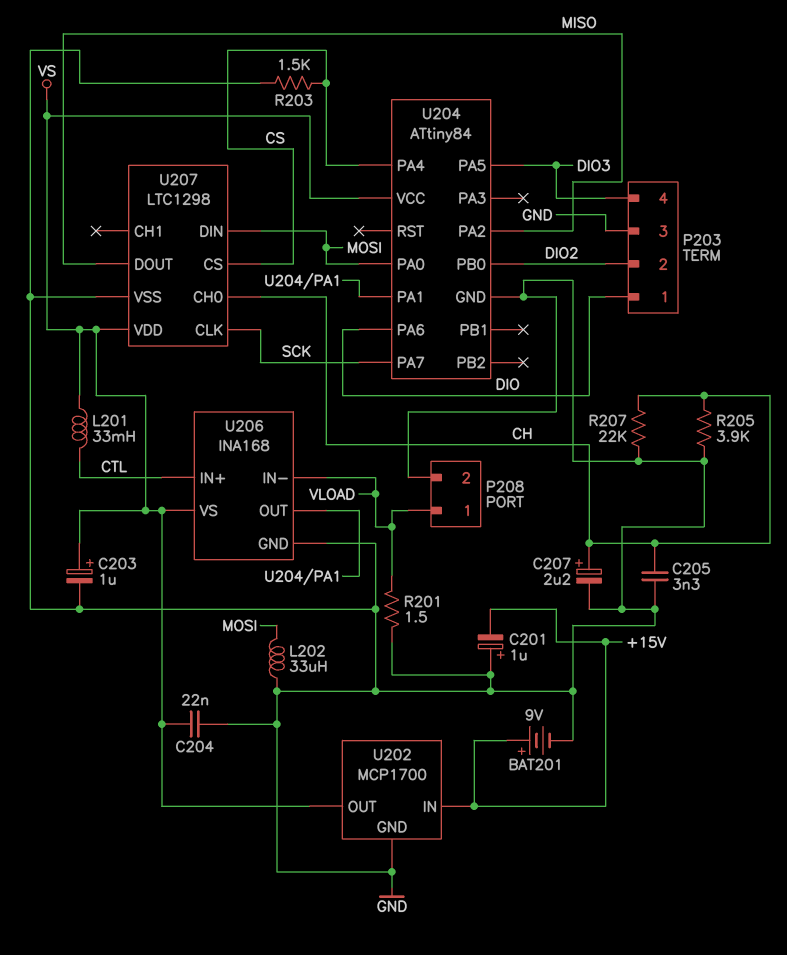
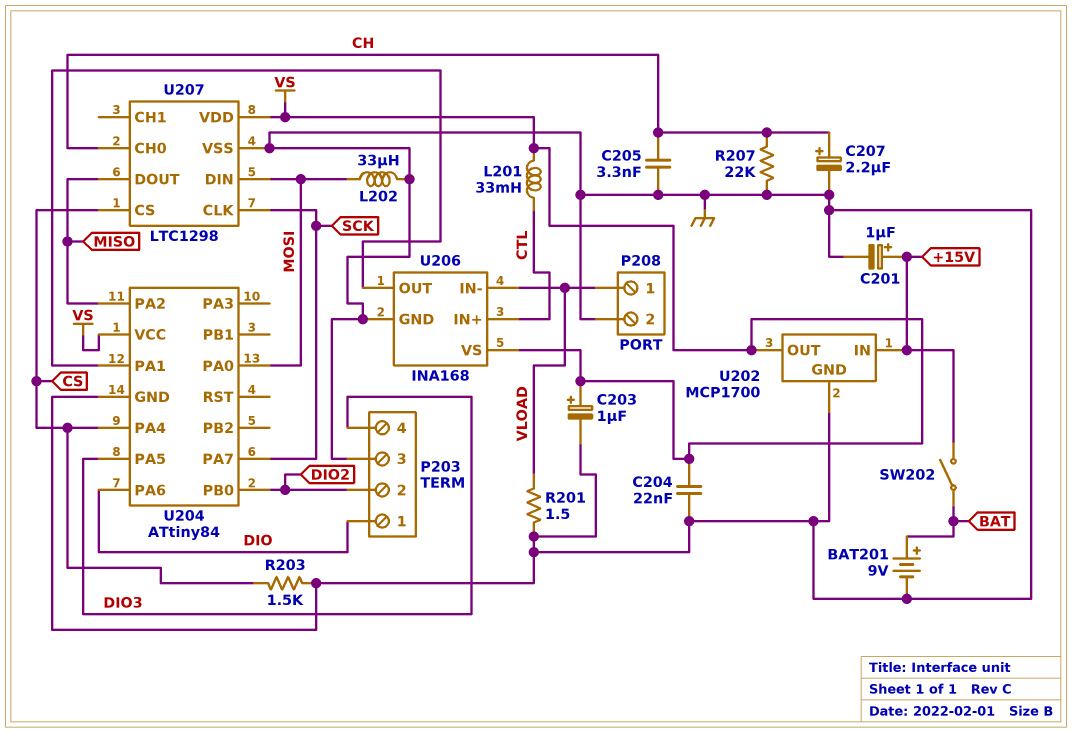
BAT201: 9V (plus +15V, minus GND) -> 9V (plus BAT, minus GND)
C201: 1uF (plus GND, minus +15V) -> 1uF (plus +15V, minus GND)
R205: 3.9k (CH, GND) -> none
SW202: none -> switch (+15V, BAT)

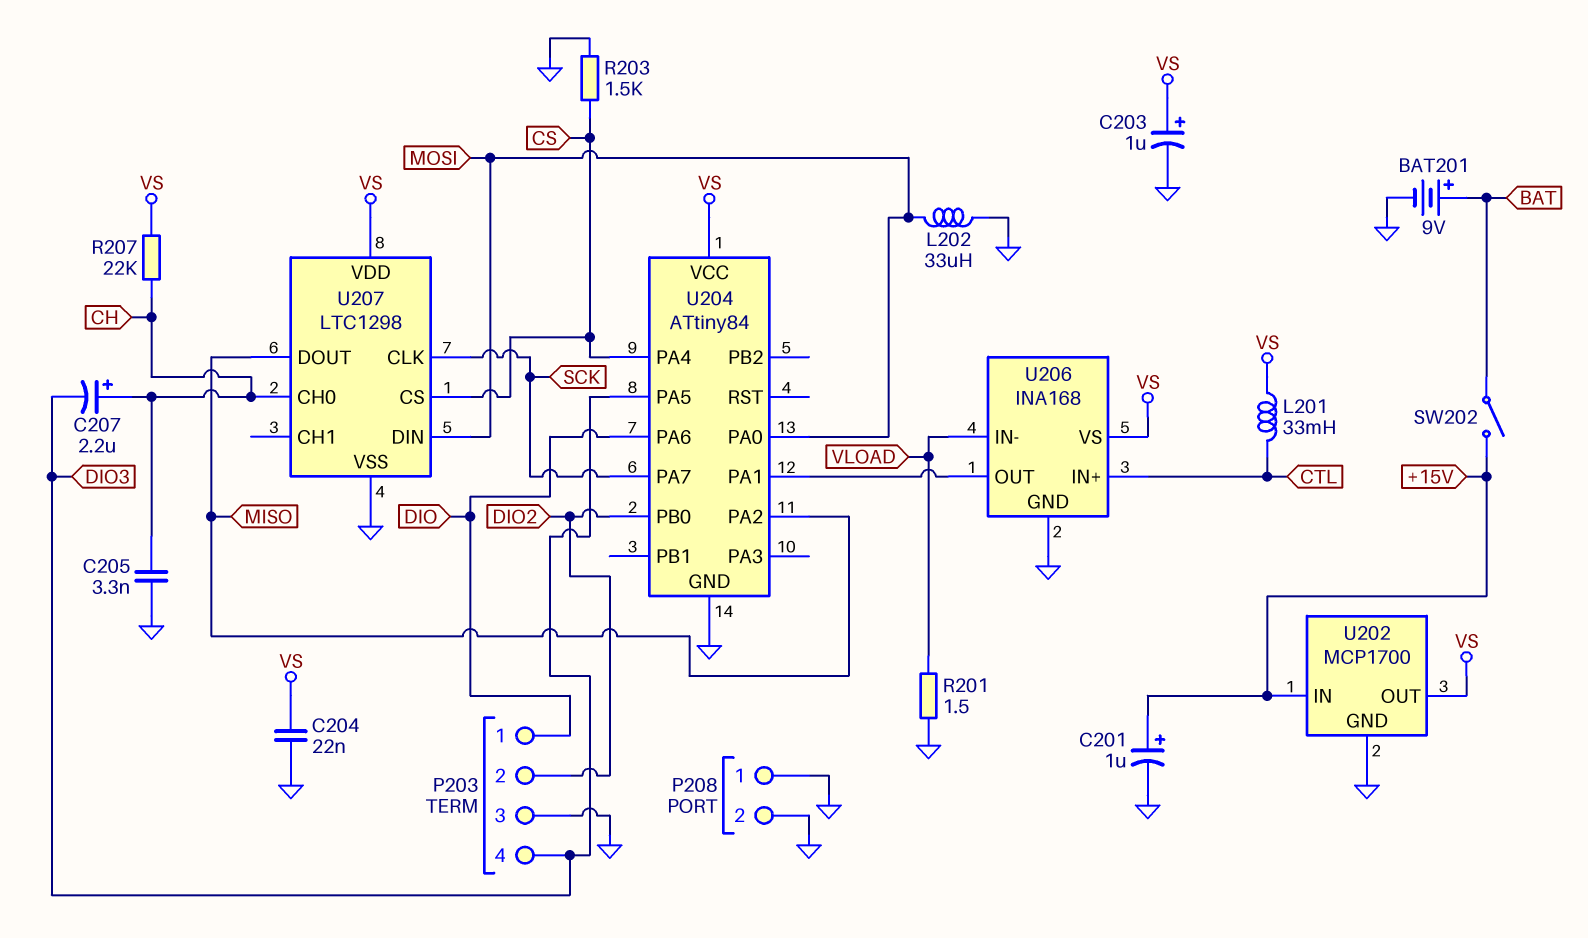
C207: 2.2uF (plus CH, minus GND) -> 2.2uF (plus CH, minus DIO3)
P208 pin 1: VLOAD -> GND
R207: 22k (CH, GND) -> 22k (CH, VS)

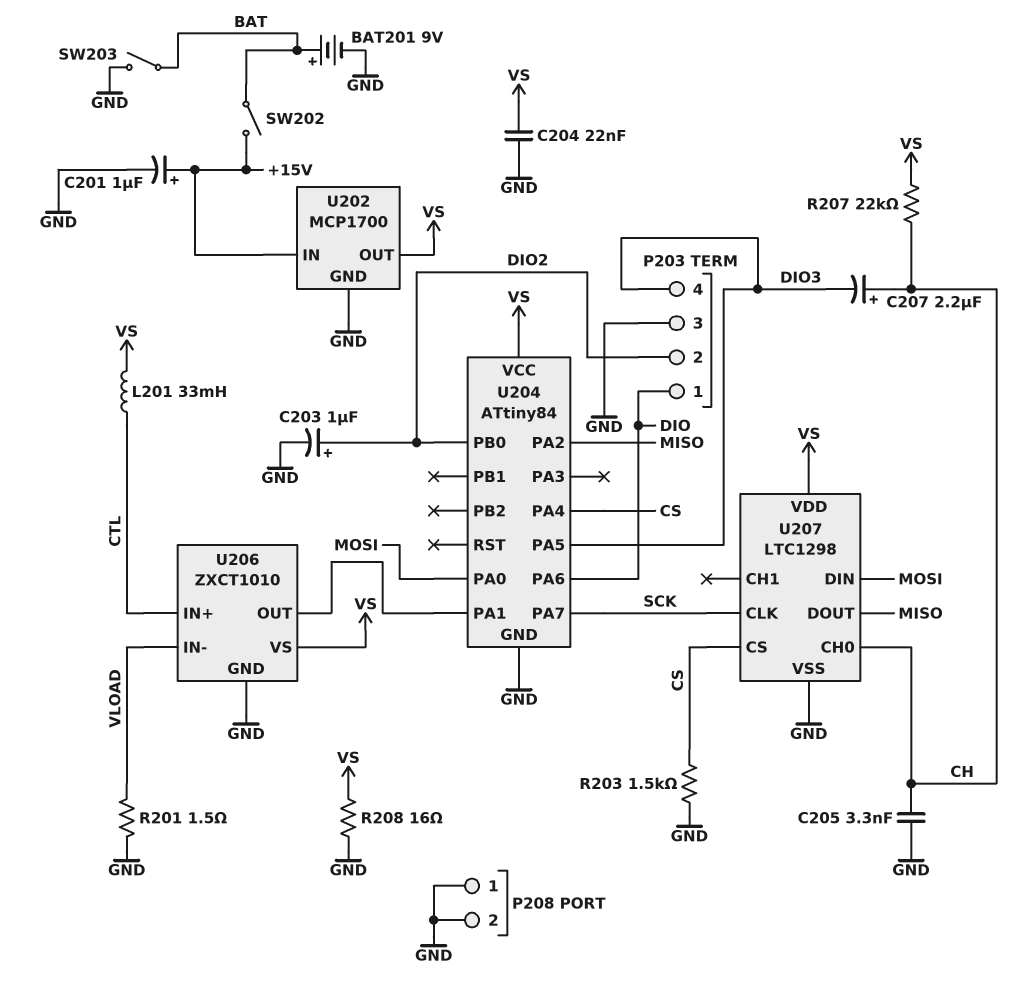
C203: 1uF (plus VS, minus GND) -> 1uF (plus DIO2, minus GND)
L202: 33uH (GND, MOSI) -> none
R208: none -> 16 (GND, VS)
SW203: none -> switch (BAT, GND)
U206: INA168 -> ZXCT1010

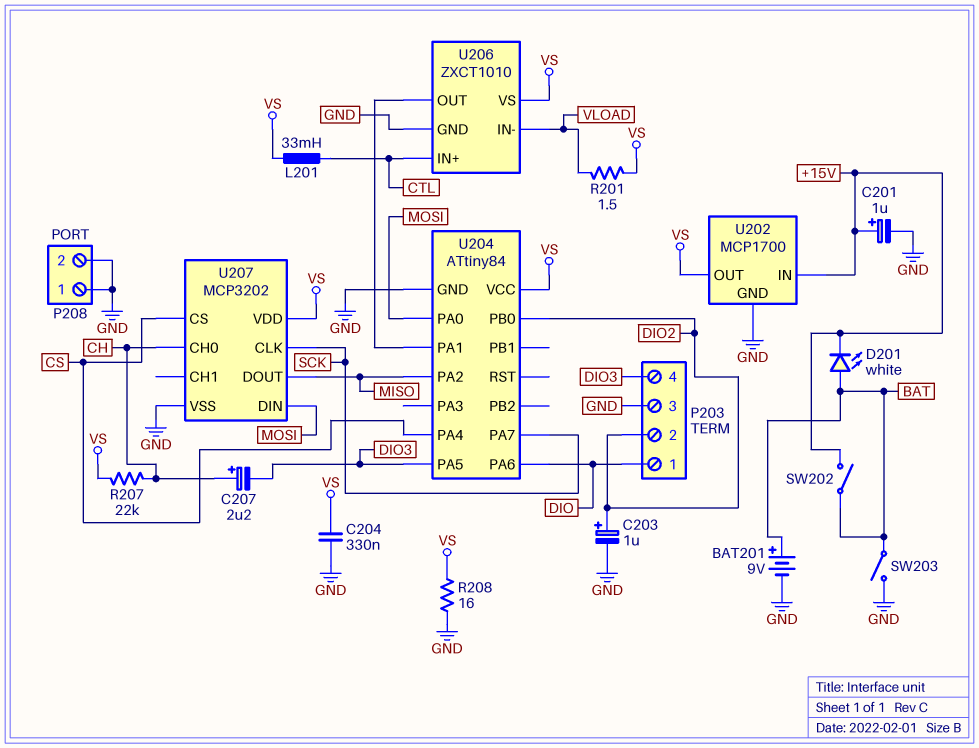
C204: 22nF (GND, VS) -> 330nF (GND, VS)
C205: 3.3nF (CH, GND) -> none
D201: none -> LED white (A BAT, K +15V)
R201: 1.5 (GND, VLOAD) -> 1.5 (VLOAD, VS)
R203: 1.5k (CS, GND) -> none
U207: LTC1298 -> MCP3202

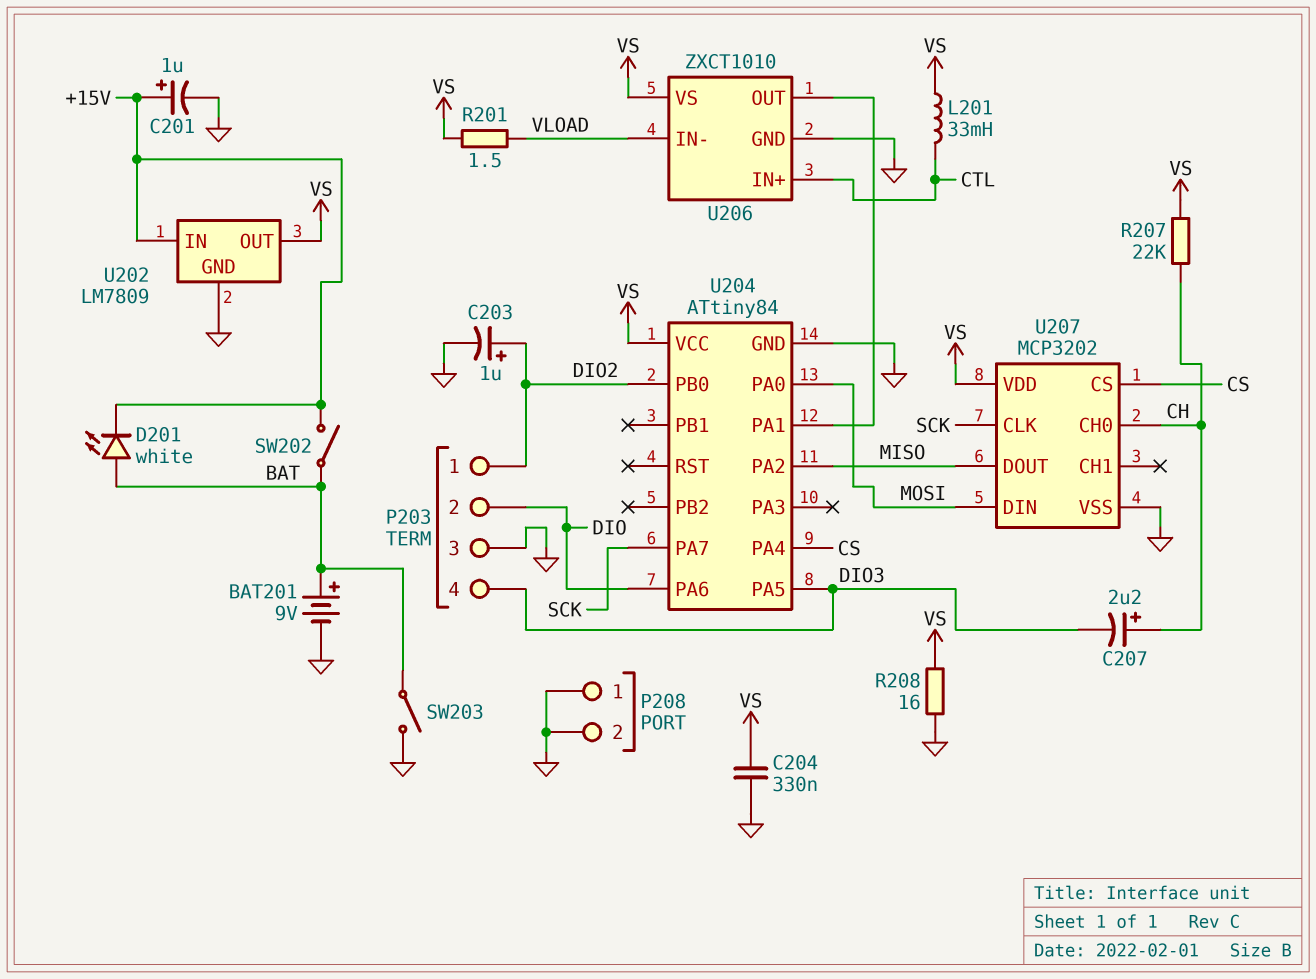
P203 pin 1: DIO -> DIO2
P203 pin 2: DIO2 -> DIO
U202: MCP1700 -> LM7809

